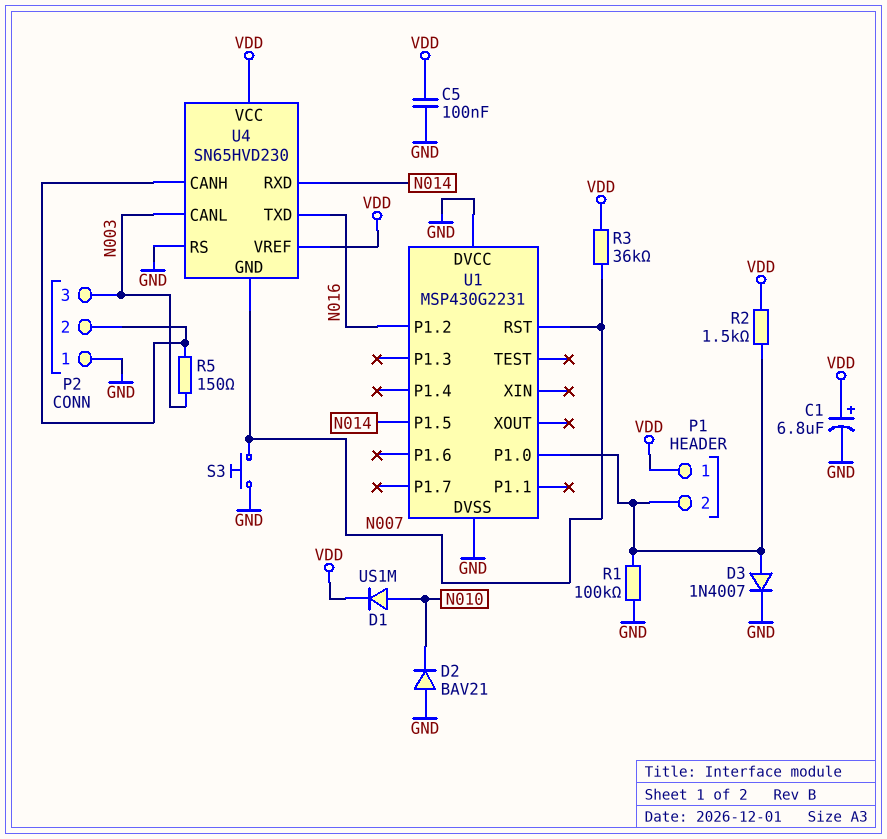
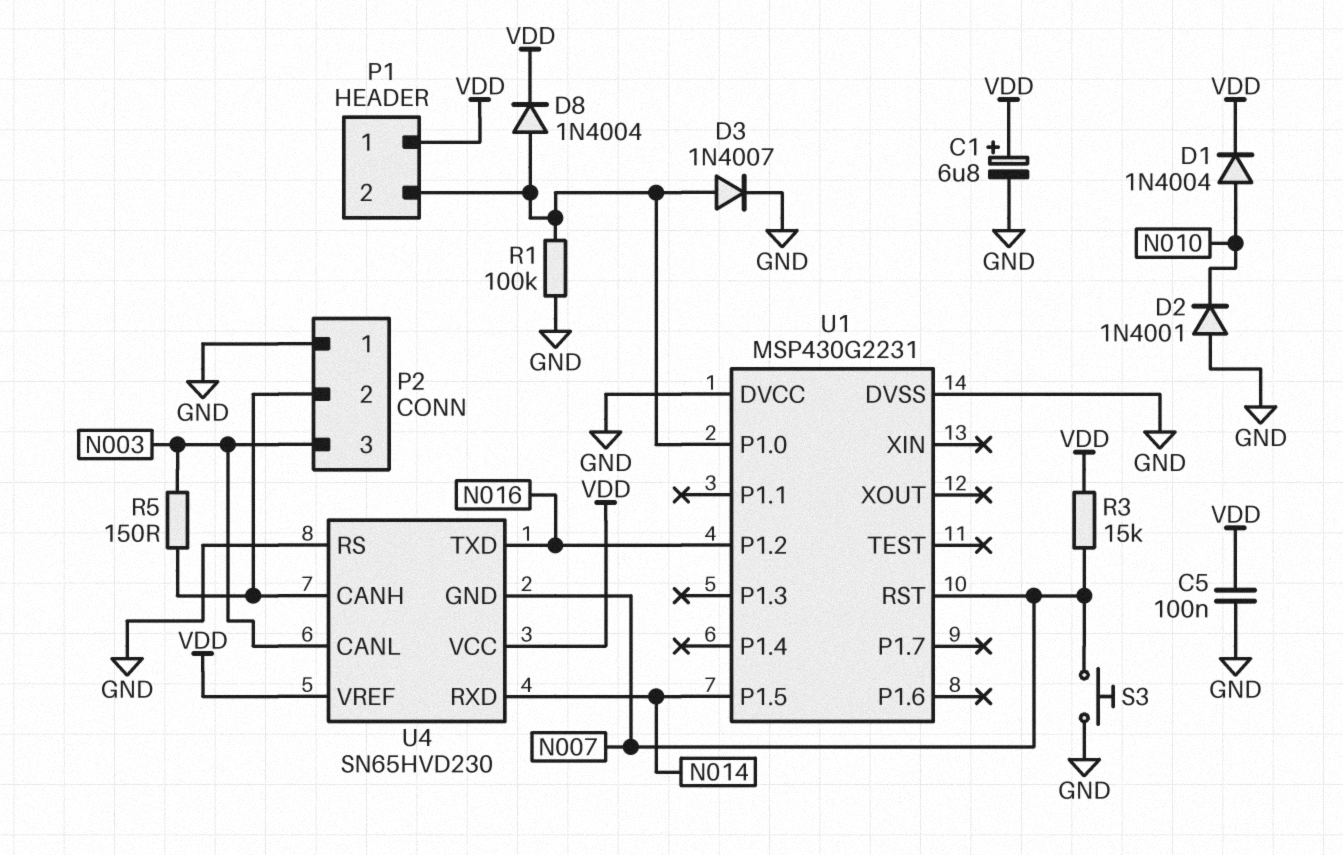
D1: diode US1M (A N010, K VDD) -> diode 1N4004 (A N010, K VDD)
D2: diode BAV21 (A GND, K N010) -> diode 1N4001 (A GND, K N010)
D8: none -> diode 1N4004 (A P1/2, K VDD)
R2: 1.5k (P1/2, VDD) -> none
R3: 36k (N007, VDD) -> 15k (N007, VDD)

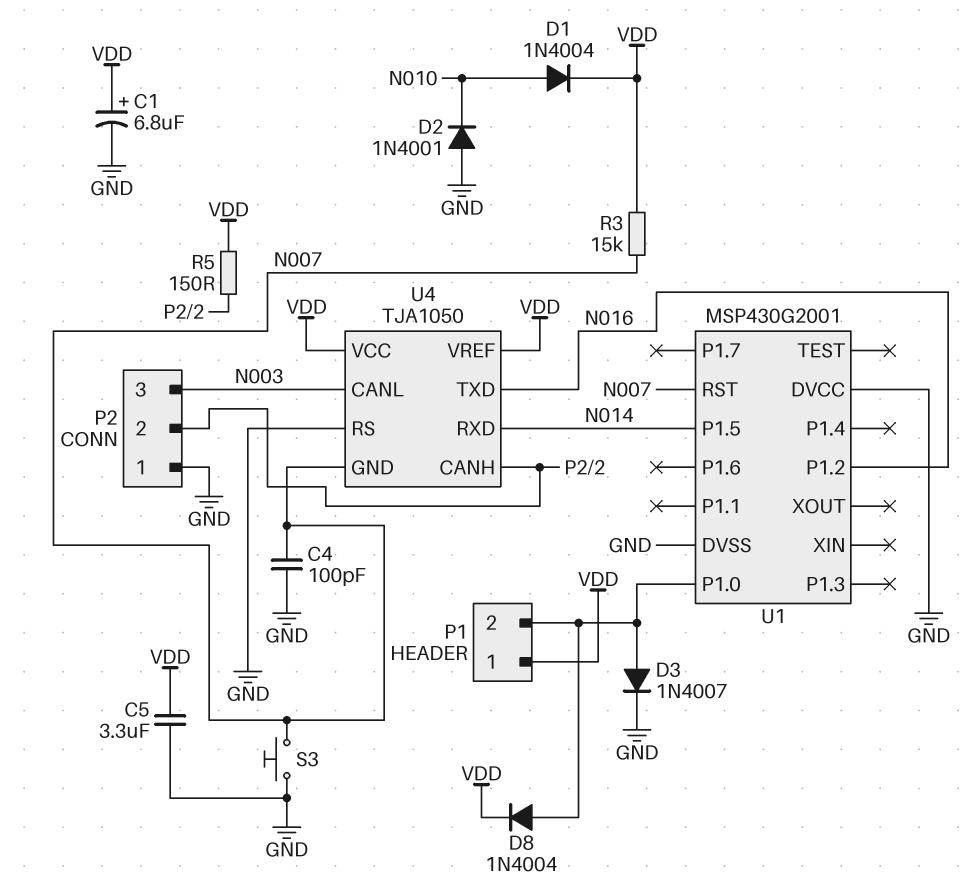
C4: none -> 100pF (GND, N007)
C5: 100nF (GND, VDD) -> 3.3uF (GND, VDD)
R1: 100k (GND, P1/2) -> none
R5: 150 (N003, P2/2) -> 150 (P2/2, VDD)
U1: MSP430G2231 -> MSP430G2001
U4: SN65HVD230 -> TJA1050

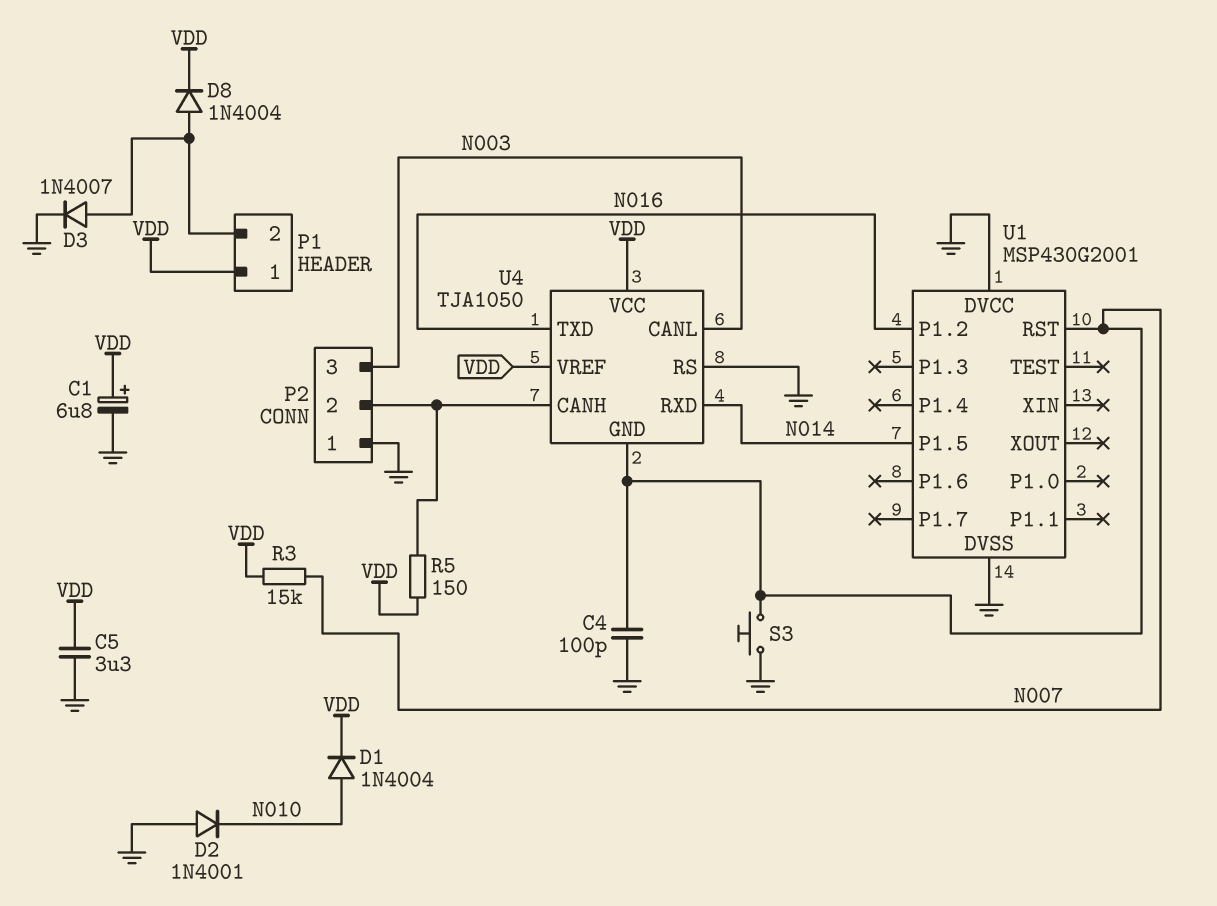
U1 pin P1.0: P1/2 -> none

